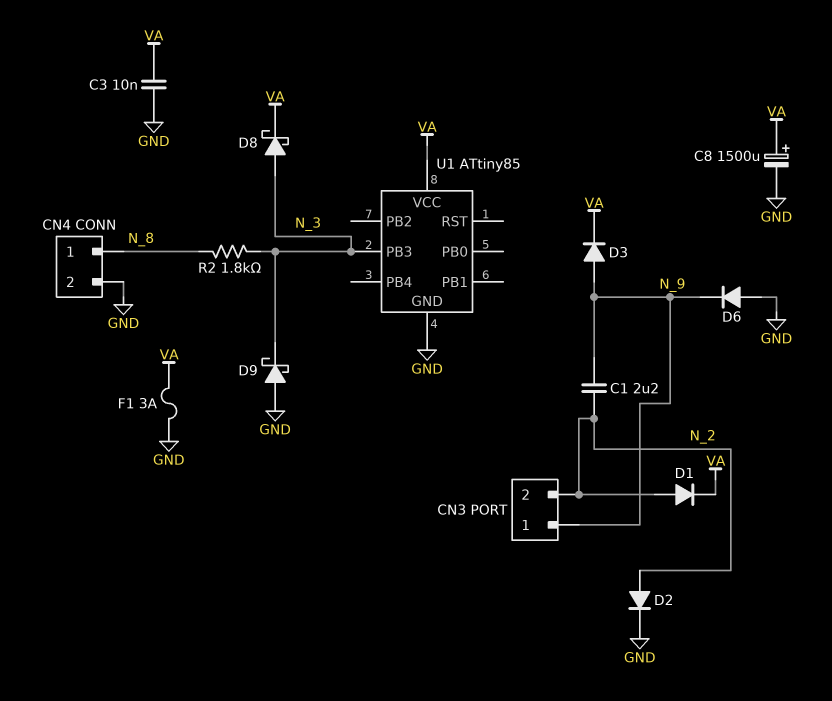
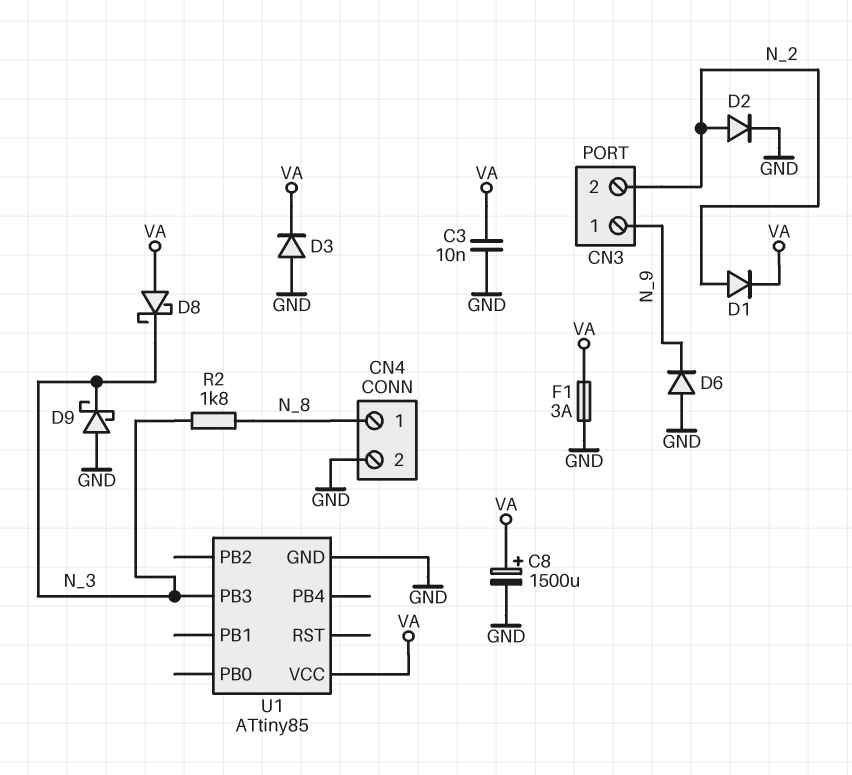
C1: 2.2uF (N_2, N_9) -> none
D3: diode (A N_9, K VA) -> diode (A GND, K VA)
D8: schottky (A N_3, K VA) -> schottky (A VA, K N_3)

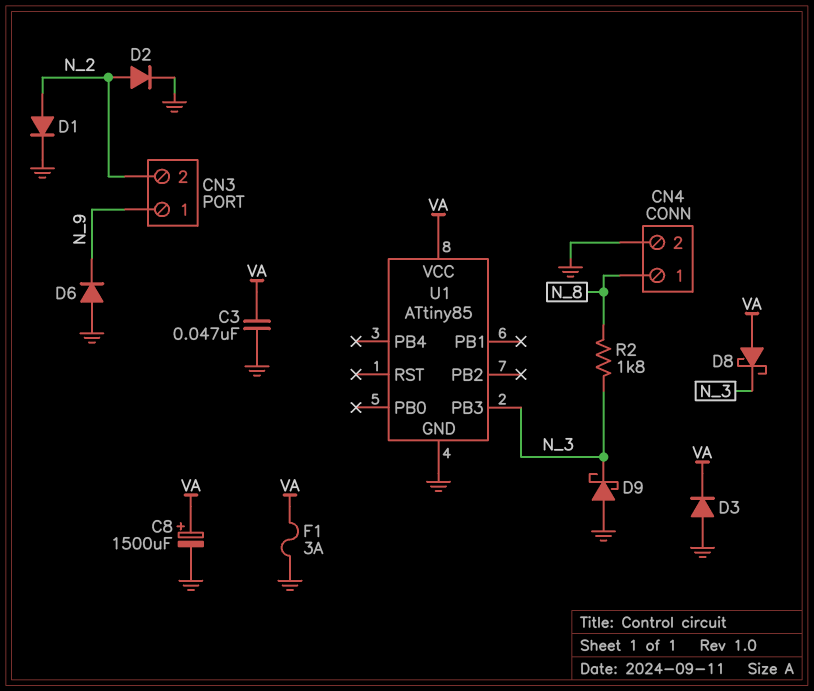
C3: 10nF (GND, VA) -> 47nF (GND, VA)
D1: diode (A N_2, K VA) -> diode (A N_2, K GND)

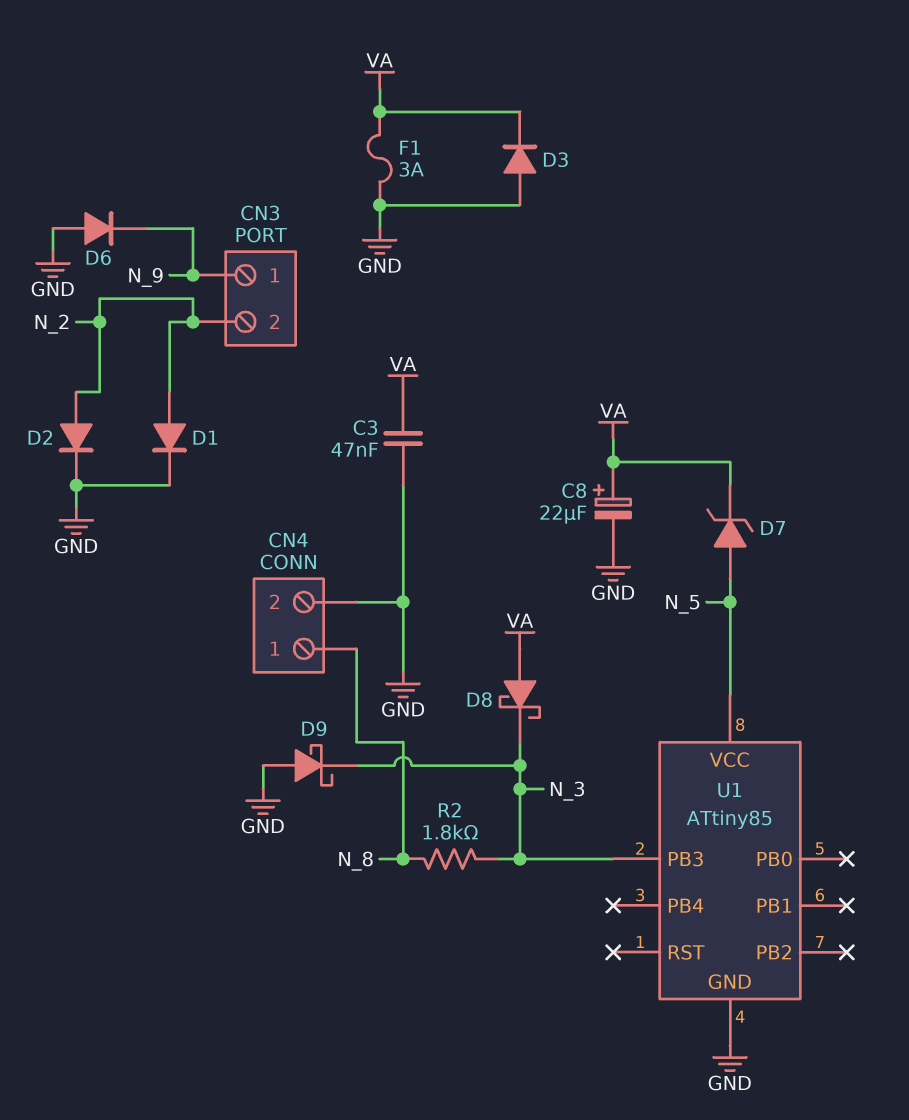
C8: 1500uF (plus VA, minus GND) -> 22uF (plus VA, minus GND)
D7: none -> zener (A N_5, K VA)
U1 pin VCC: VA -> N_5

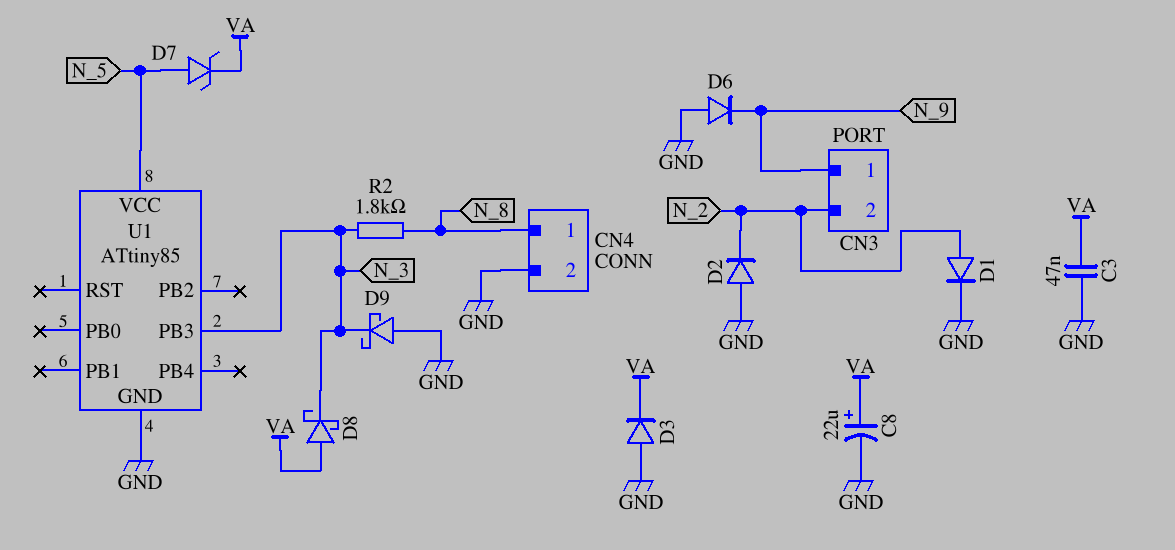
D2: diode (A N_2, K GND) -> diode (A GND, K N_2)
F1: 3A (GND, VA) -> none

